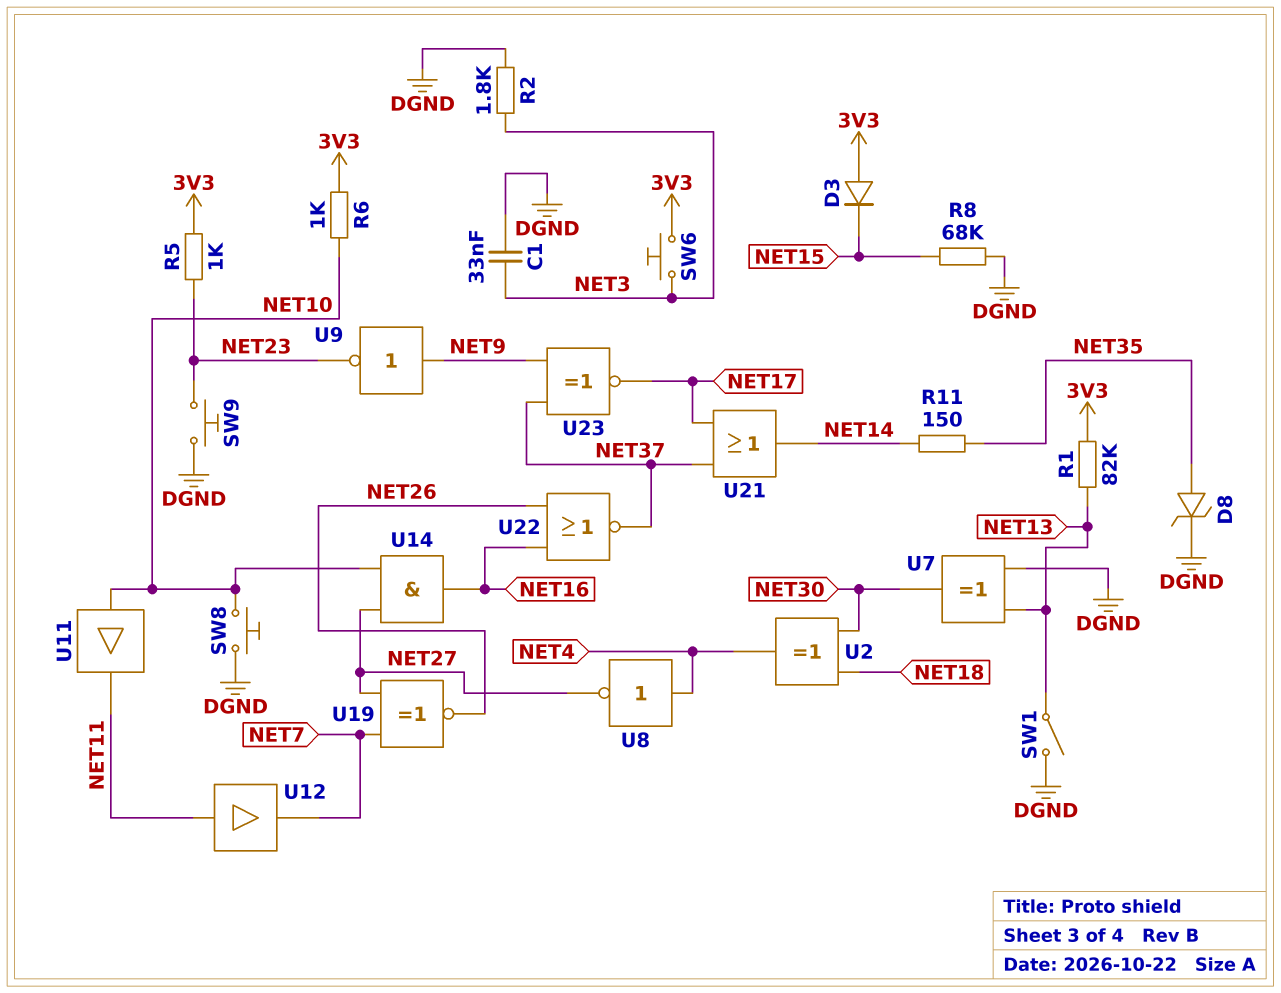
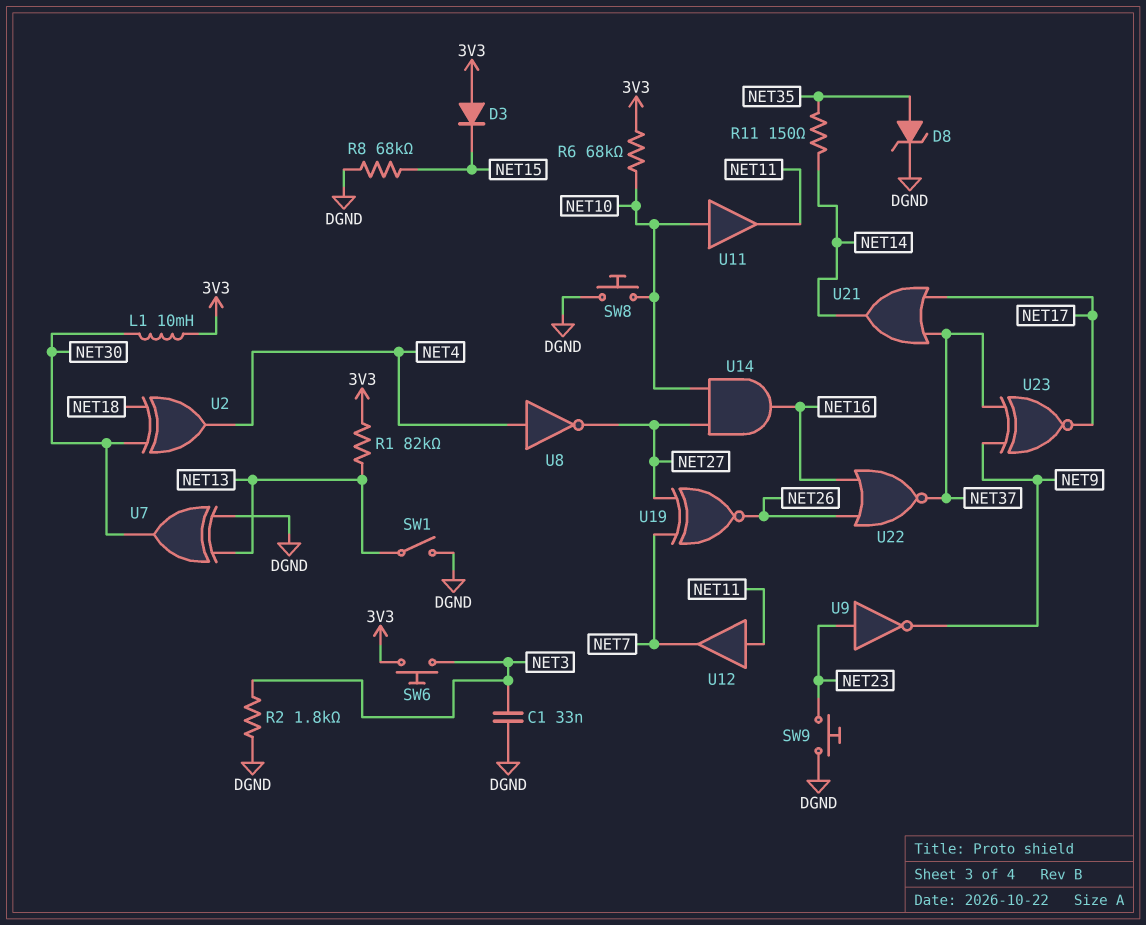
L1: none -> 10mH (3V3, NET30)
R5: 1k (3V3, NET23) -> none
R6: 1k (3V3, NET10) -> 68k (3V3, NET10)
U9: NOT (in NET9, out NET23) -> NOT (in NET23, out NET9)

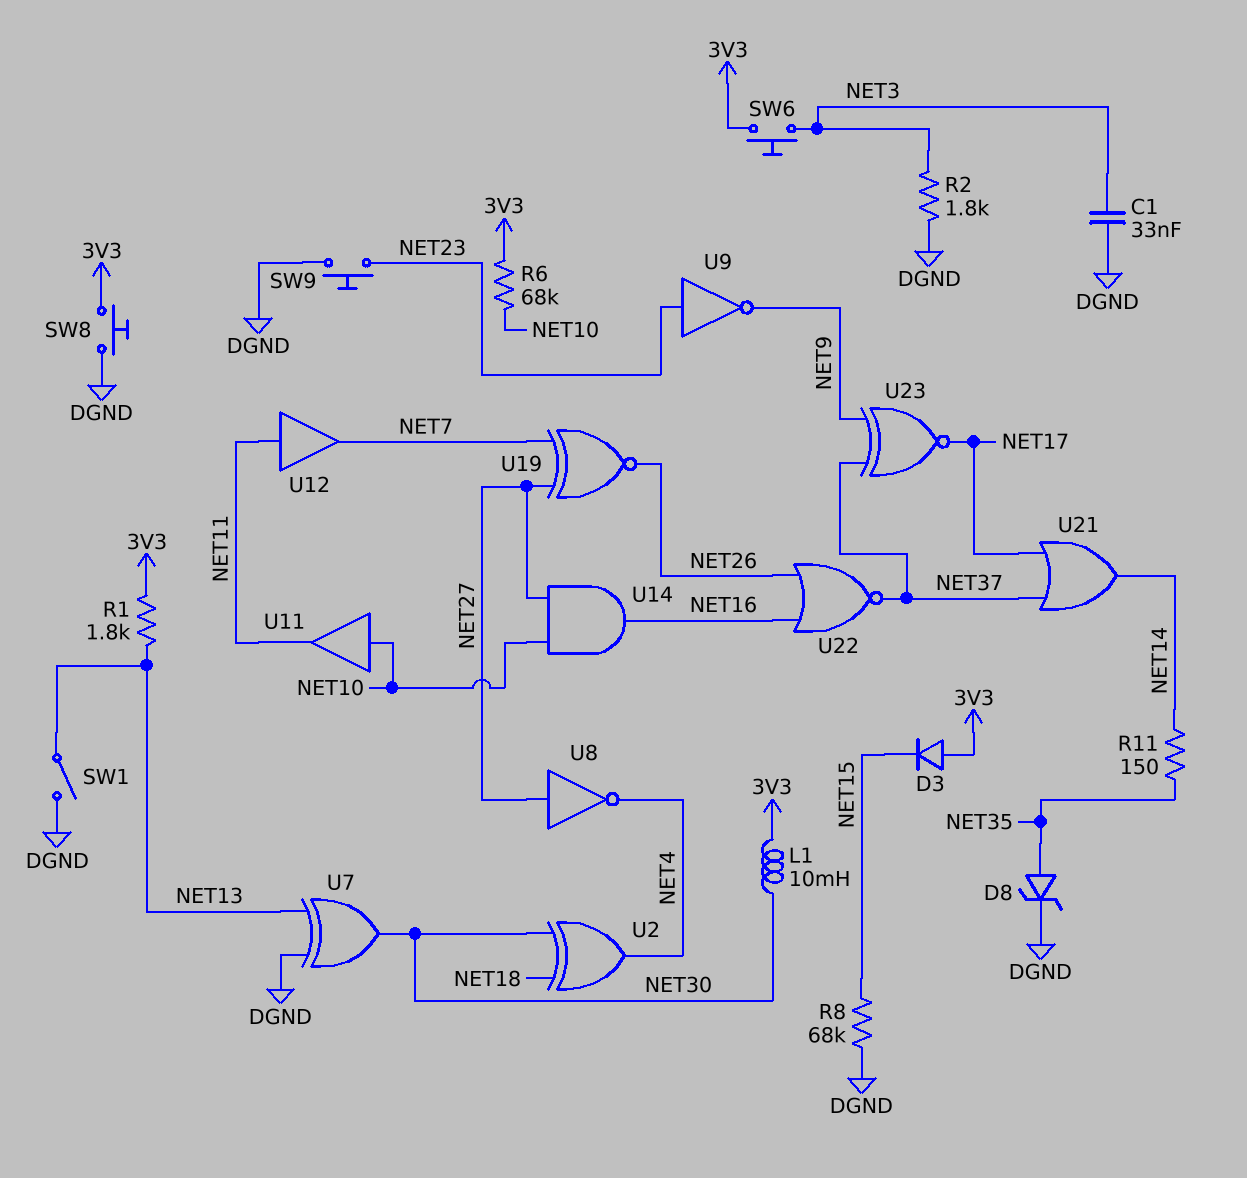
R1: 82k (3V3, NET13) -> 1.8k (3V3, NET13)
SW8: button (DGND, NET10) -> button (3V3, DGND)
U8: NOT (in NET4, out NET27) -> NOT (in NET27, out NET4)

